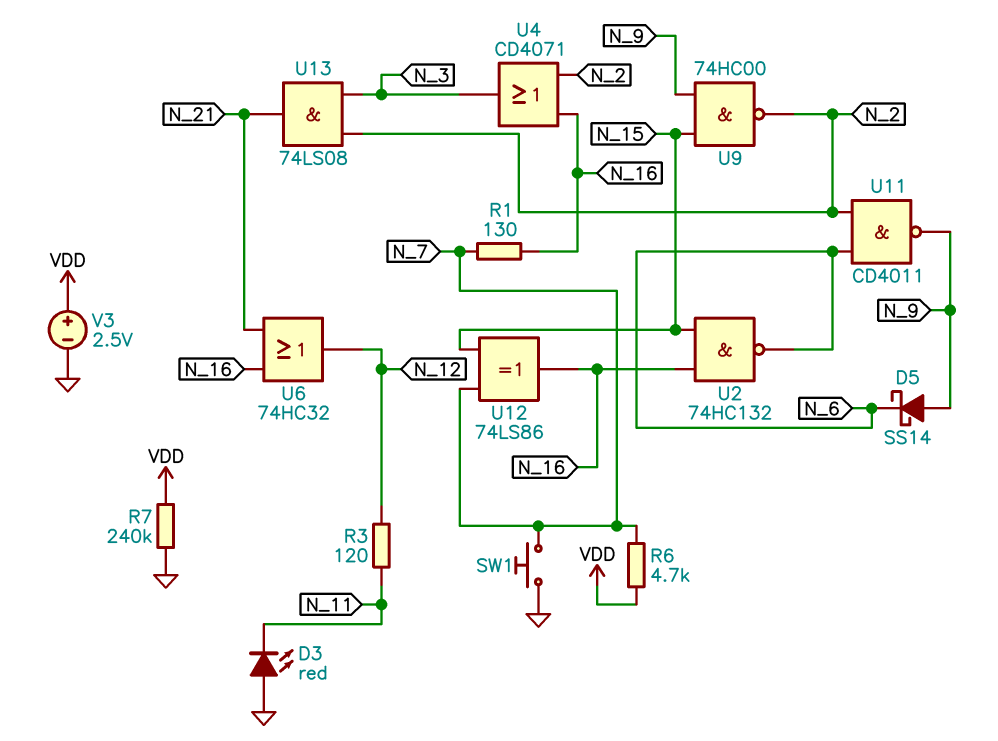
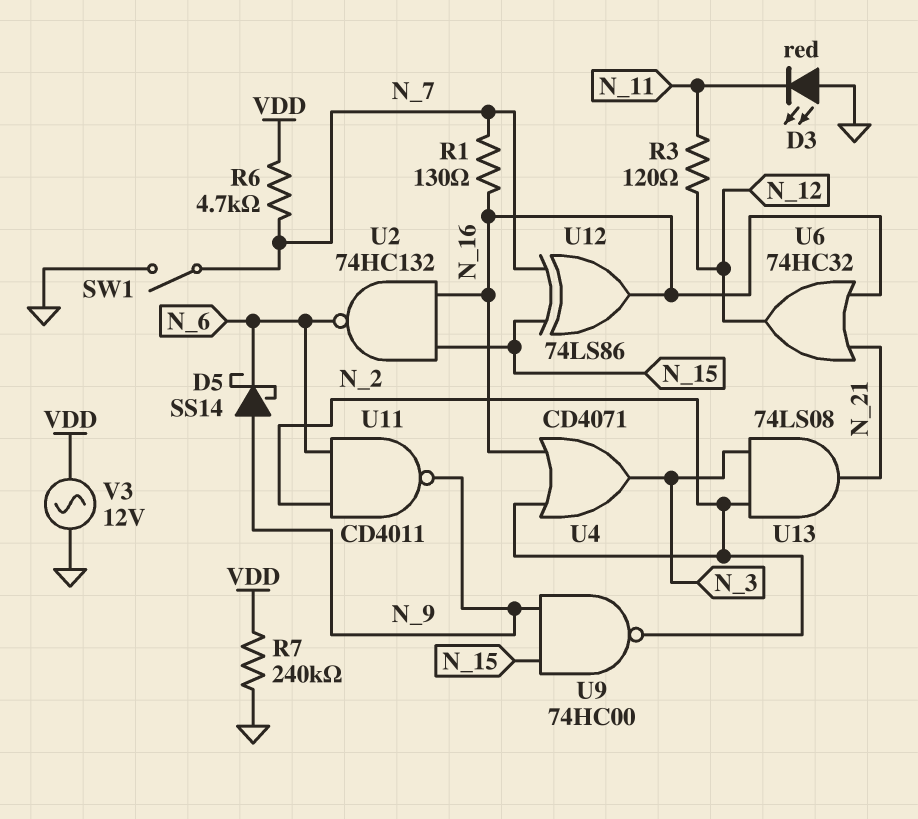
SW1: button (GND, N_7) -> switch (GND, N_7)
V3: 2.5V (plus VDD, minus GND) -> AC 12V (GND, VDD)

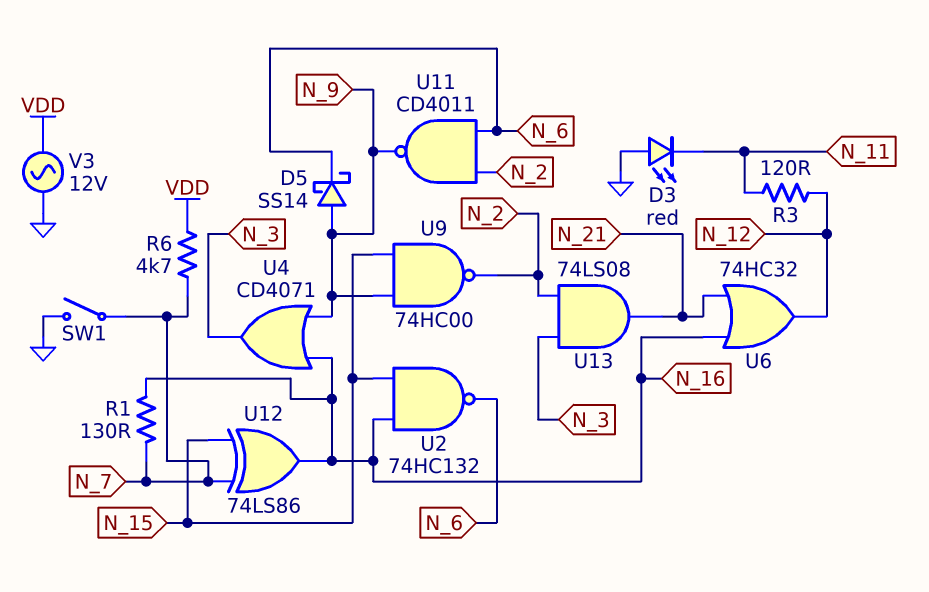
R7: 240k (GND, VDD) -> none
U4: OR CD4071 (in N_2, in N_16, out N_3) -> OR CD4071 (in N_9, in N_16, out N_3)

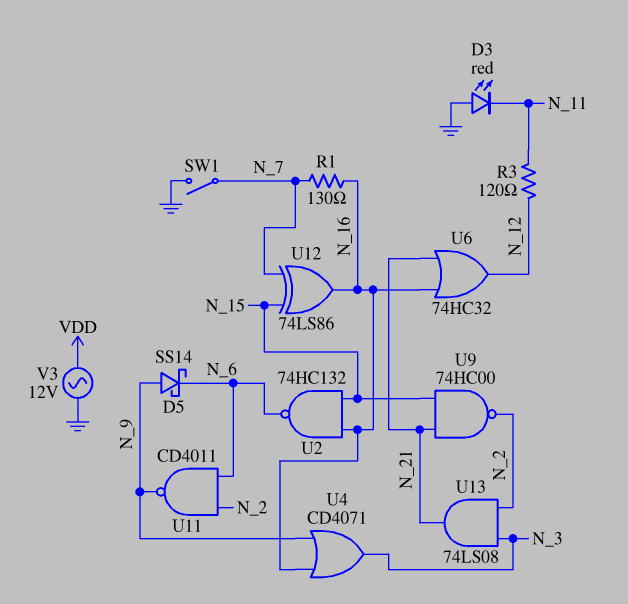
R6: 4.7k (N_7, VDD) -> none
U9: NAND 74HC00 (in N_9, in N_15, out N_2) -> NAND 74HC00 (in N_15, in N_21, out N_2)

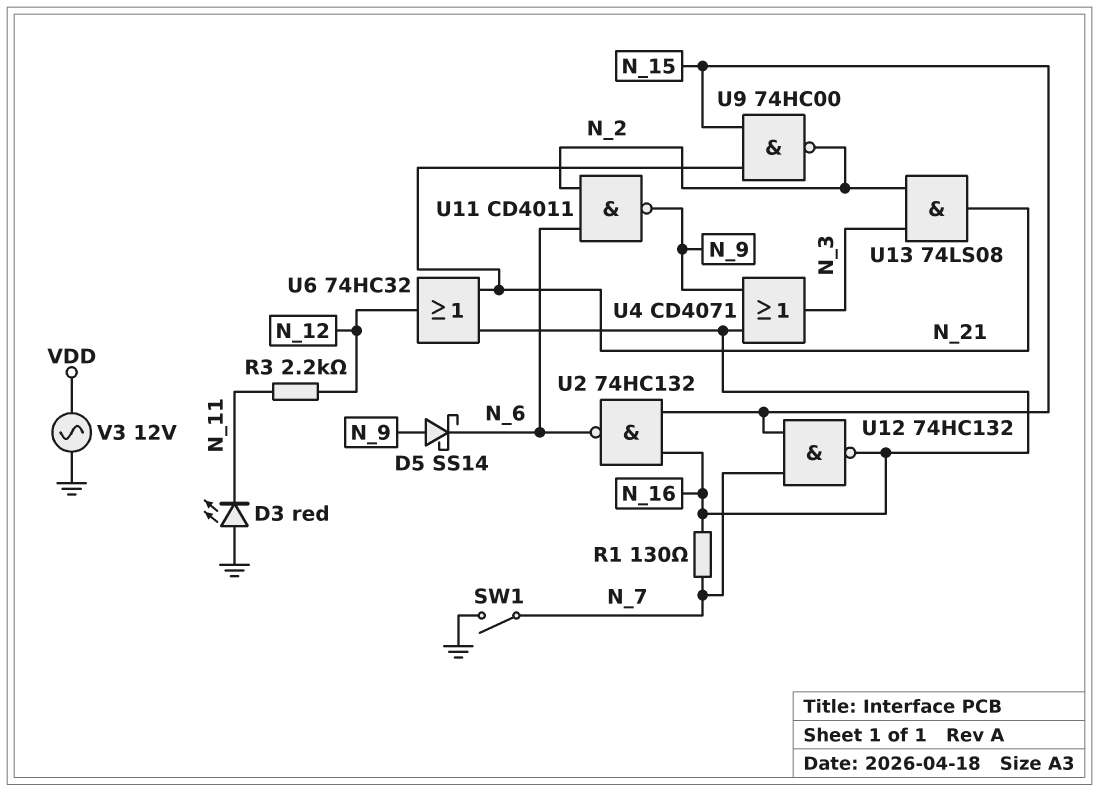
R3: 120 (N_11, N_12) -> 2.2k (N_11, N_12)
U12: XOR 74LS86 (in N_7, in N_15, out N_16) -> NAND 74HC132 (in N_7, in N_15, out N_16)

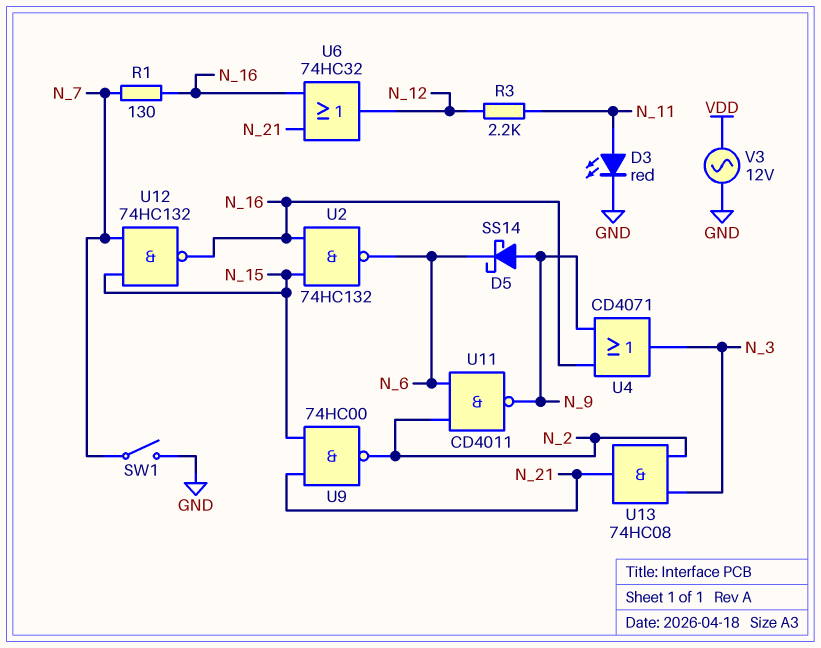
D3: LED red (A GND, K N_11) -> LED red (A N_11, K GND)
U13: AND 74LS08 (in N_2, in N_3, out N_21) -> AND 74HC08 (in N_2, in N_3, out N_21)

